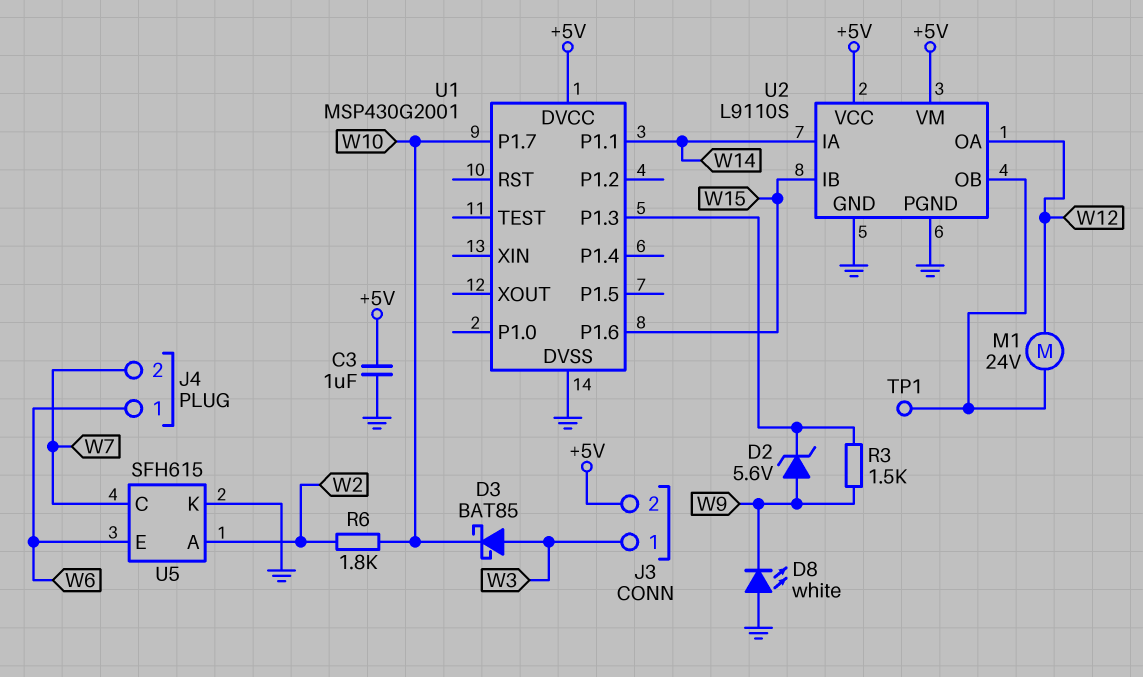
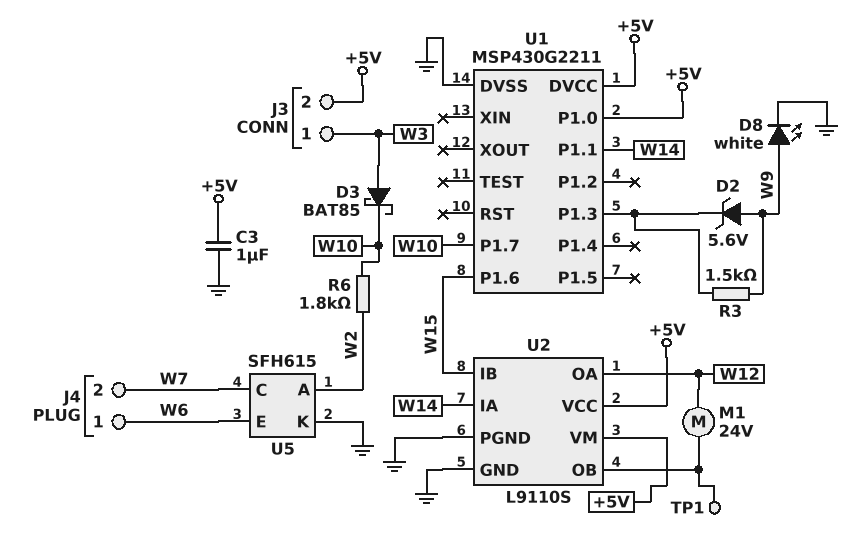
D8: LED white (A GND, K W9) -> LED white (A W9, K GND)
U1: MSP430G2001 -> MSP430G2211
U1 pin P1.0: none -> +5V

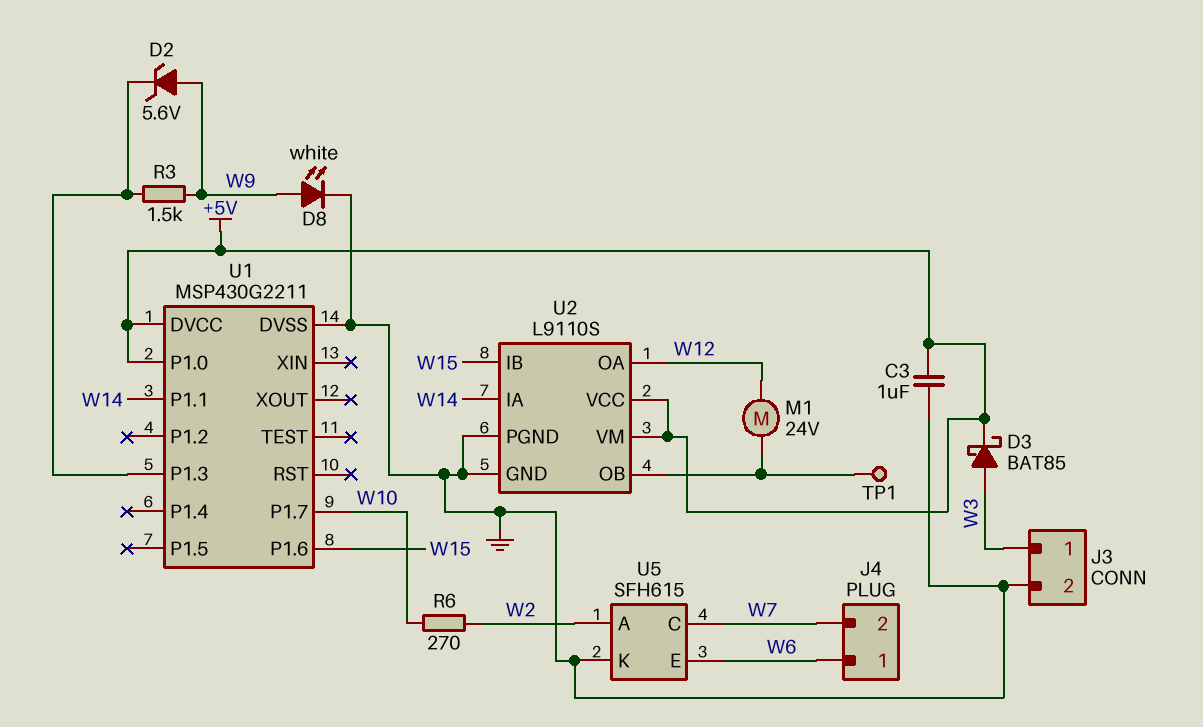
D3: schottky BAT85 (A W3, K W10) -> schottky BAT85 (A W3, K +5V)
J3 pin 2: +5V -> GND
R6: 1.8k (W2, W10) -> 270 (W2, W10)

